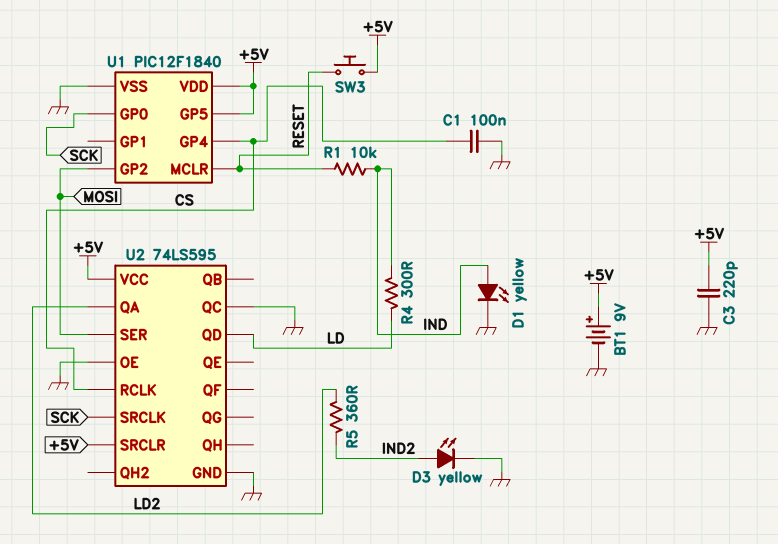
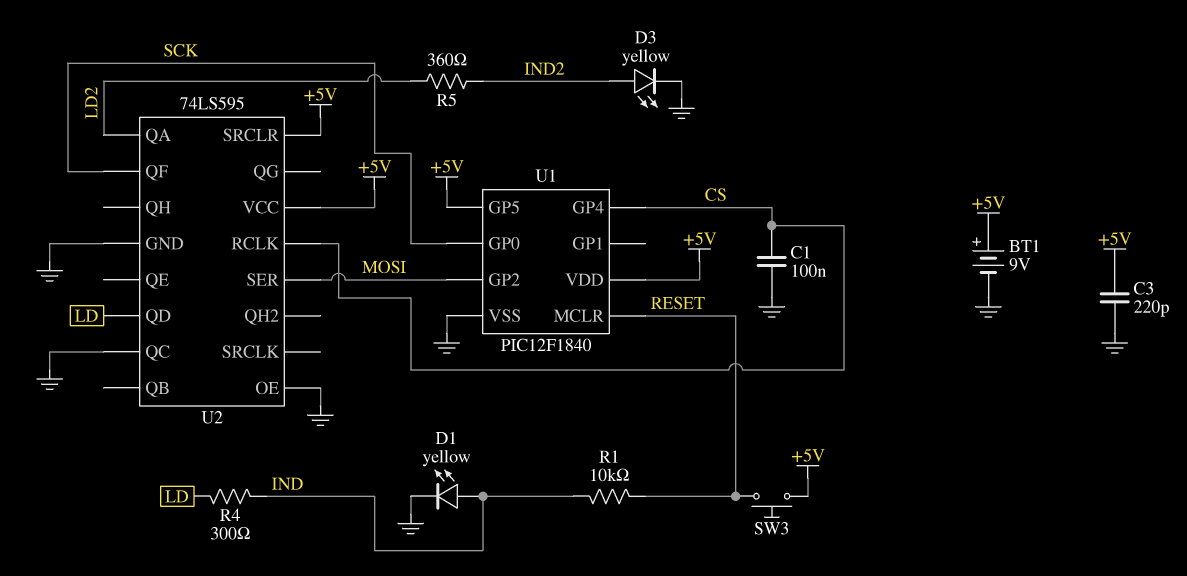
U2 pin QF: none -> SCK
U2 pin SRCLK: SCK -> none

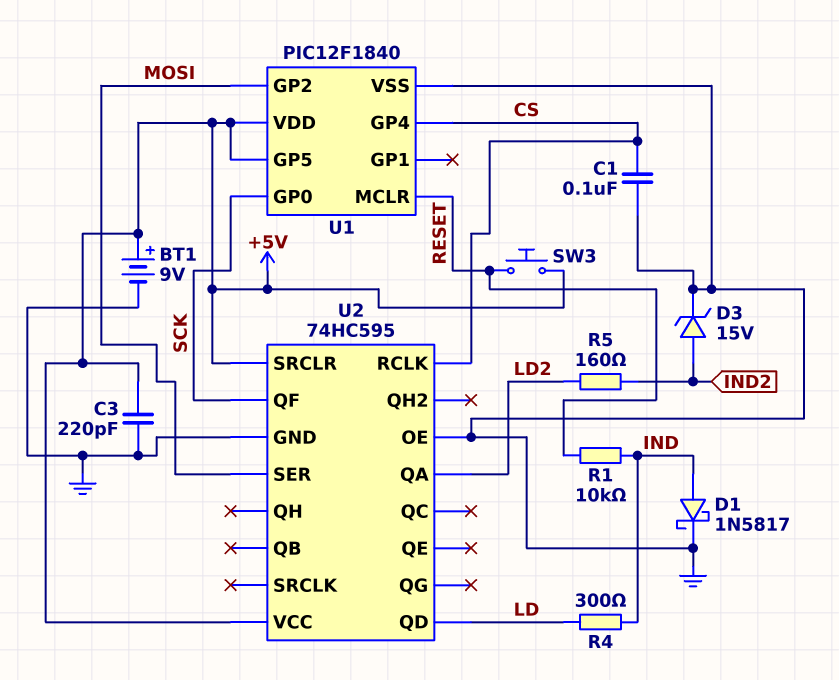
D1: LED yellow (A IND, K GND) -> schottky 1N5817 (A IND, K GND)
D3: LED yellow (A IND2, K GND) -> zener 15V (A IND2, K GND)
R5: 360 (IND2, LD2) -> 160 (IND2, LD2)
U2: 74LS595 -> 74HC595
U2 pin QC: GND -> none

